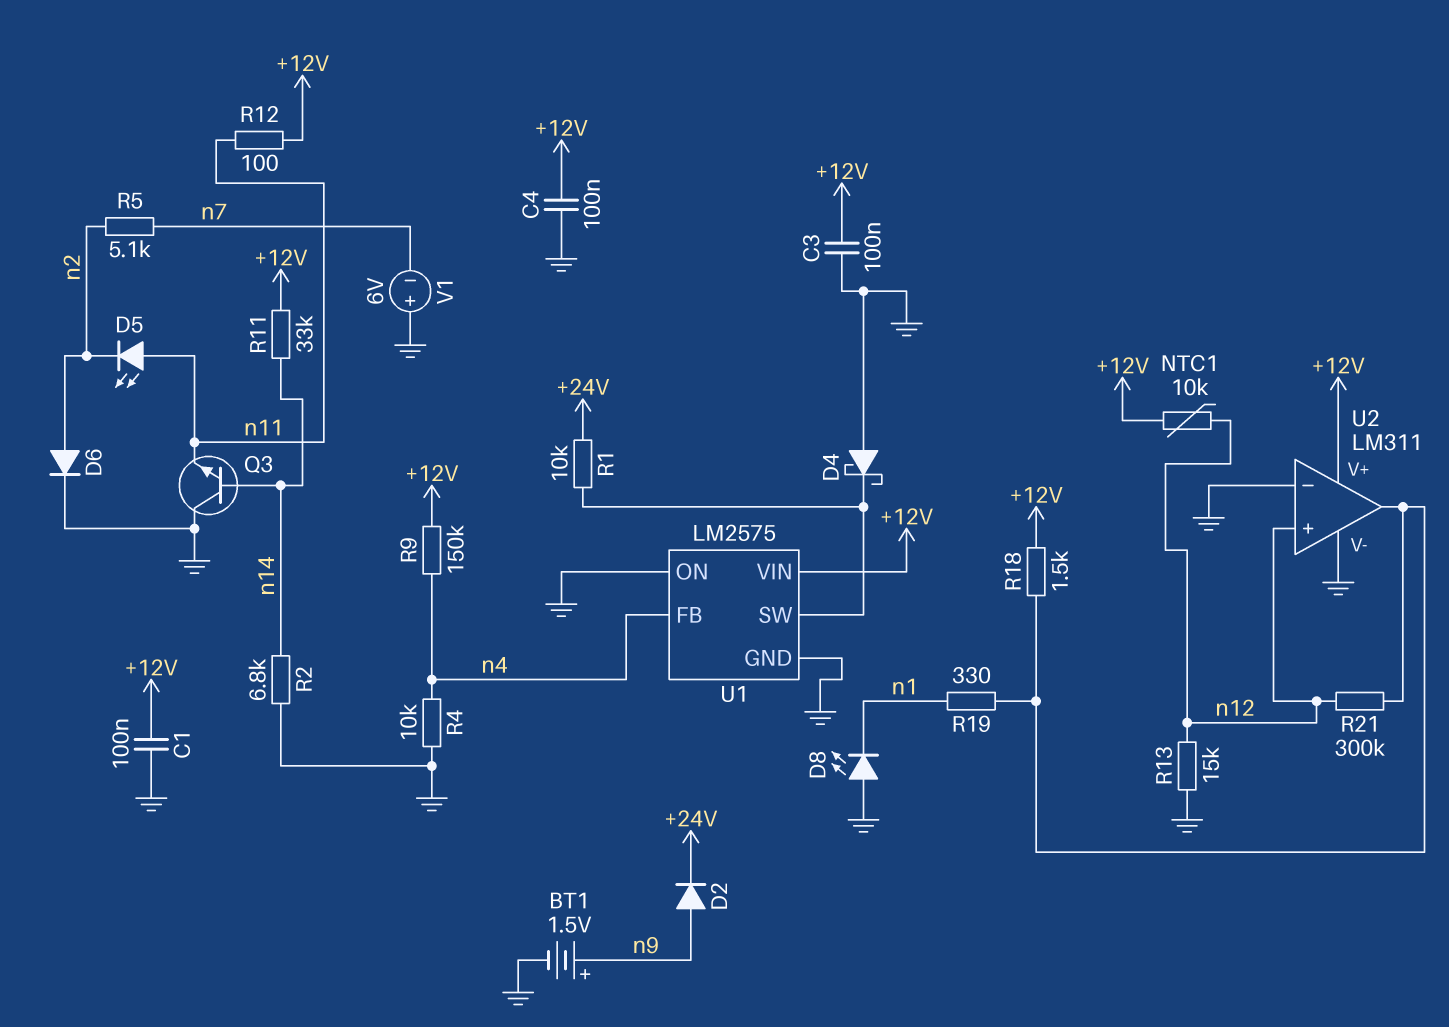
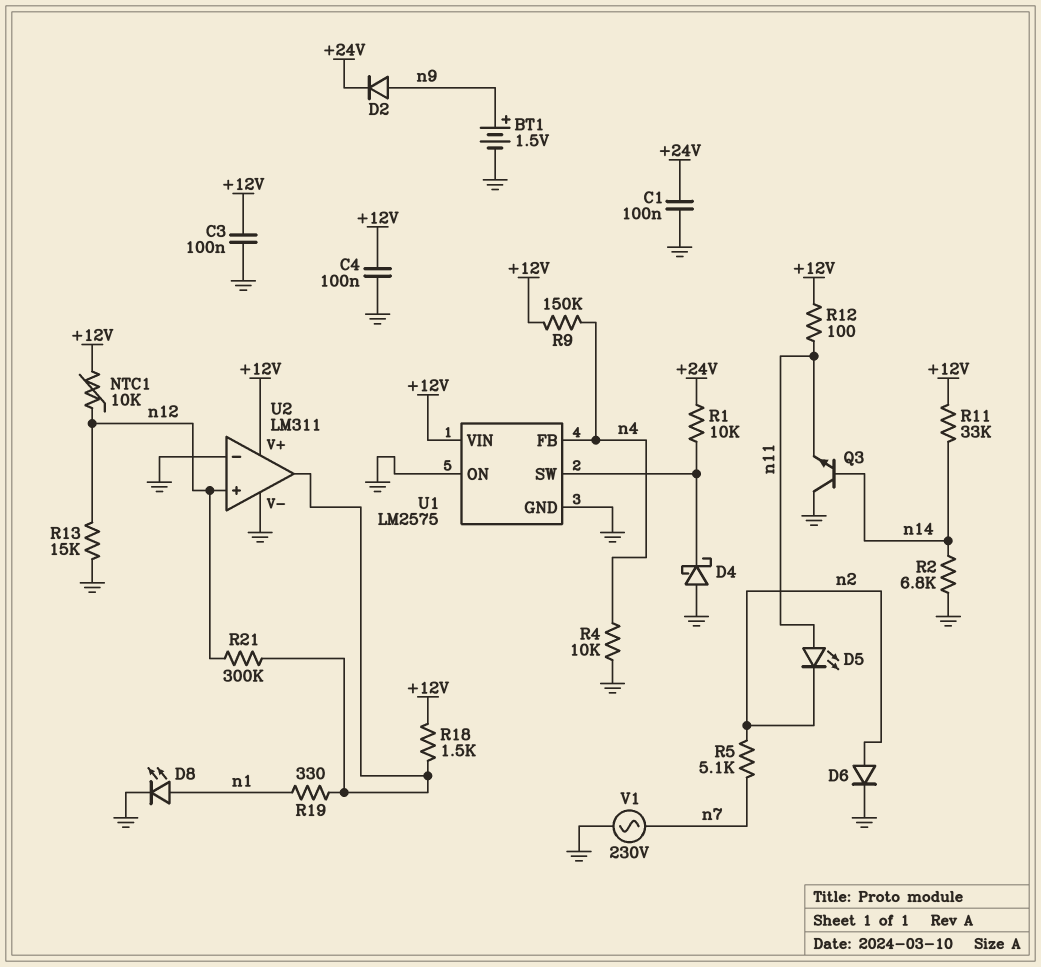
C1: 100nF (+12V, GND) -> 100nF (+24V, GND)
D8: LED (A GND, K n1) -> LED (A n1, K GND)
V1: 6V (plus GND, minus n7) -> AC 230V (GND, n7)

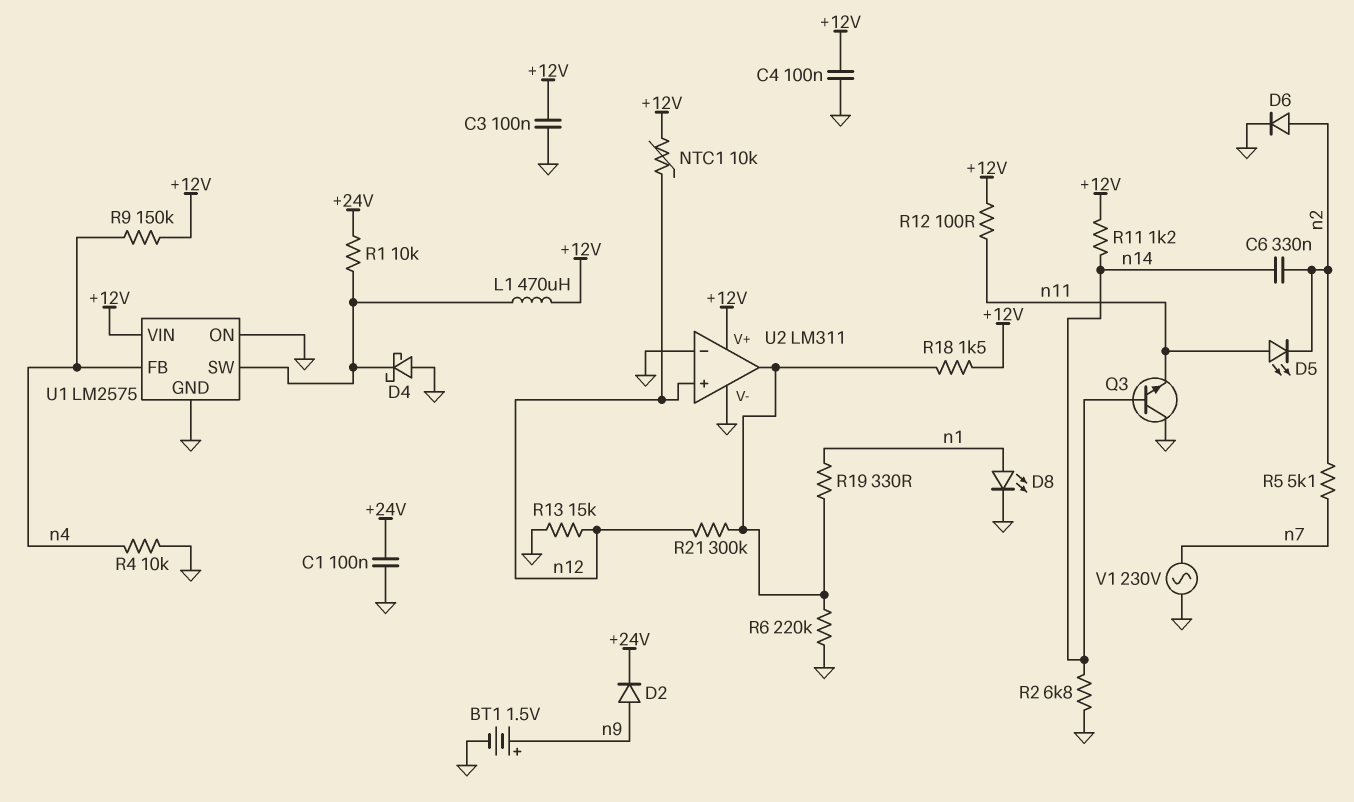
C6: none -> 330nF (n2, n14)
L1: none -> 470uH (+12V, U1/SW)
R6: none -> 220k (GND, U2/out)
R11: 33k (+12V, n14) -> 1.2k (+12V, n14)

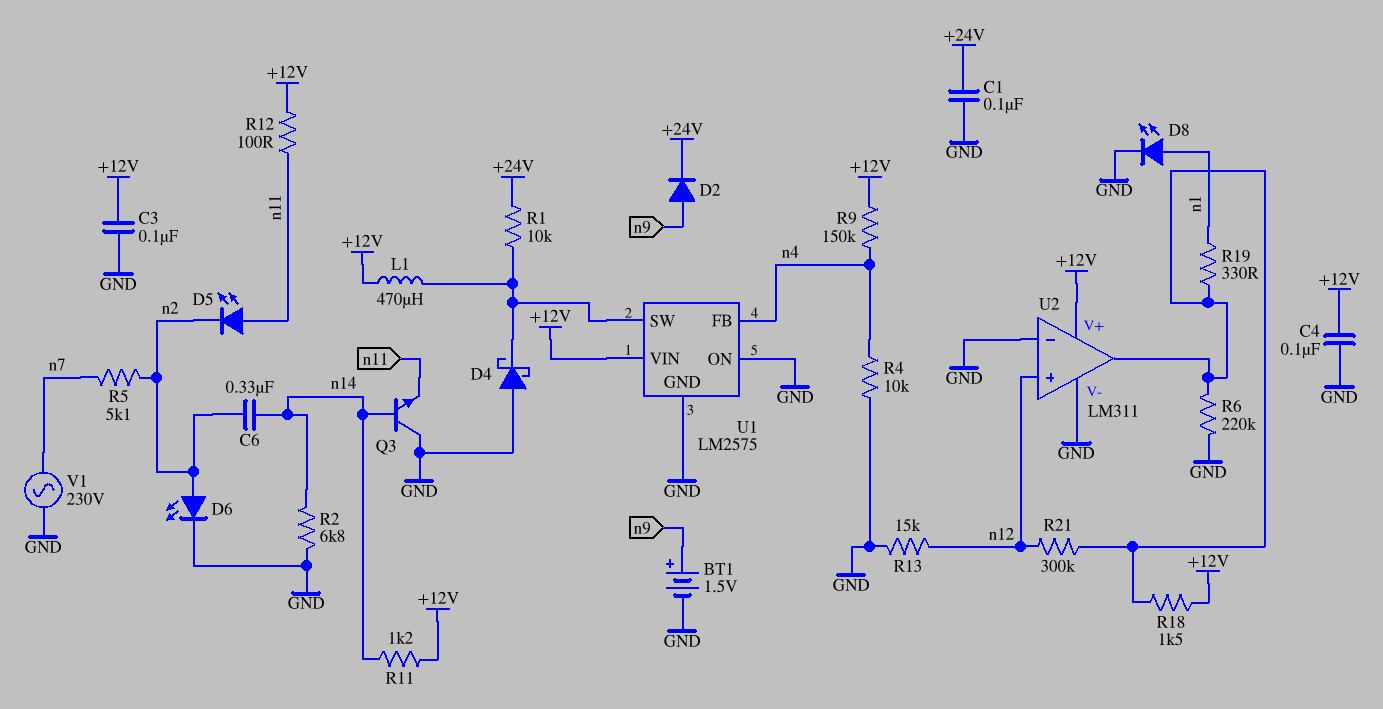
D6: diode (A n2, K GND) -> LED (A n2, K GND)
NTC1: 10k (+12V, n12) -> none

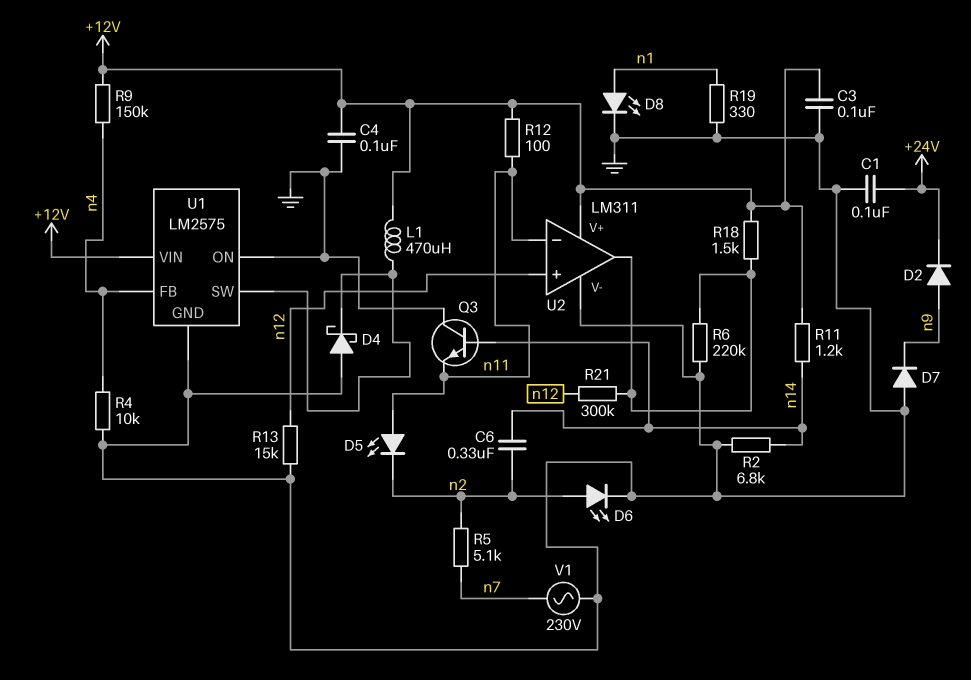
BT1: 1.5V (plus n9, minus GND) -> none
D7: none -> diode (A GND, K n9)
R1: 10k (+24V, U1/SW) -> none
R19: 330 (U2/out, n1) -> 330 (GND, n1)
U2 pin in-: GND -> n11

